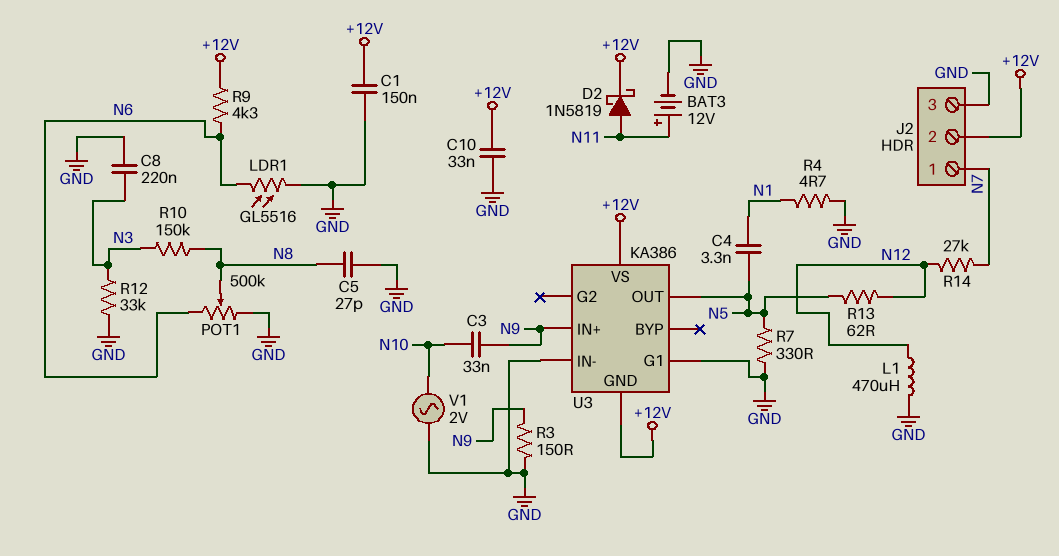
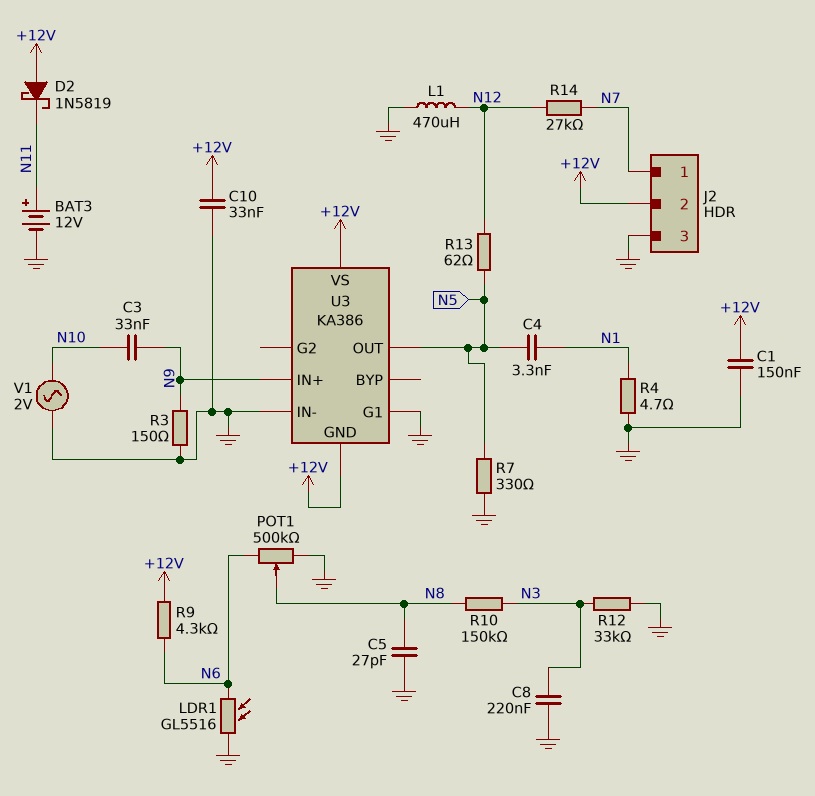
D2: schottky 1N5819 (A N11, K +12V) -> schottky 1N5819 (A +12V, K N11)

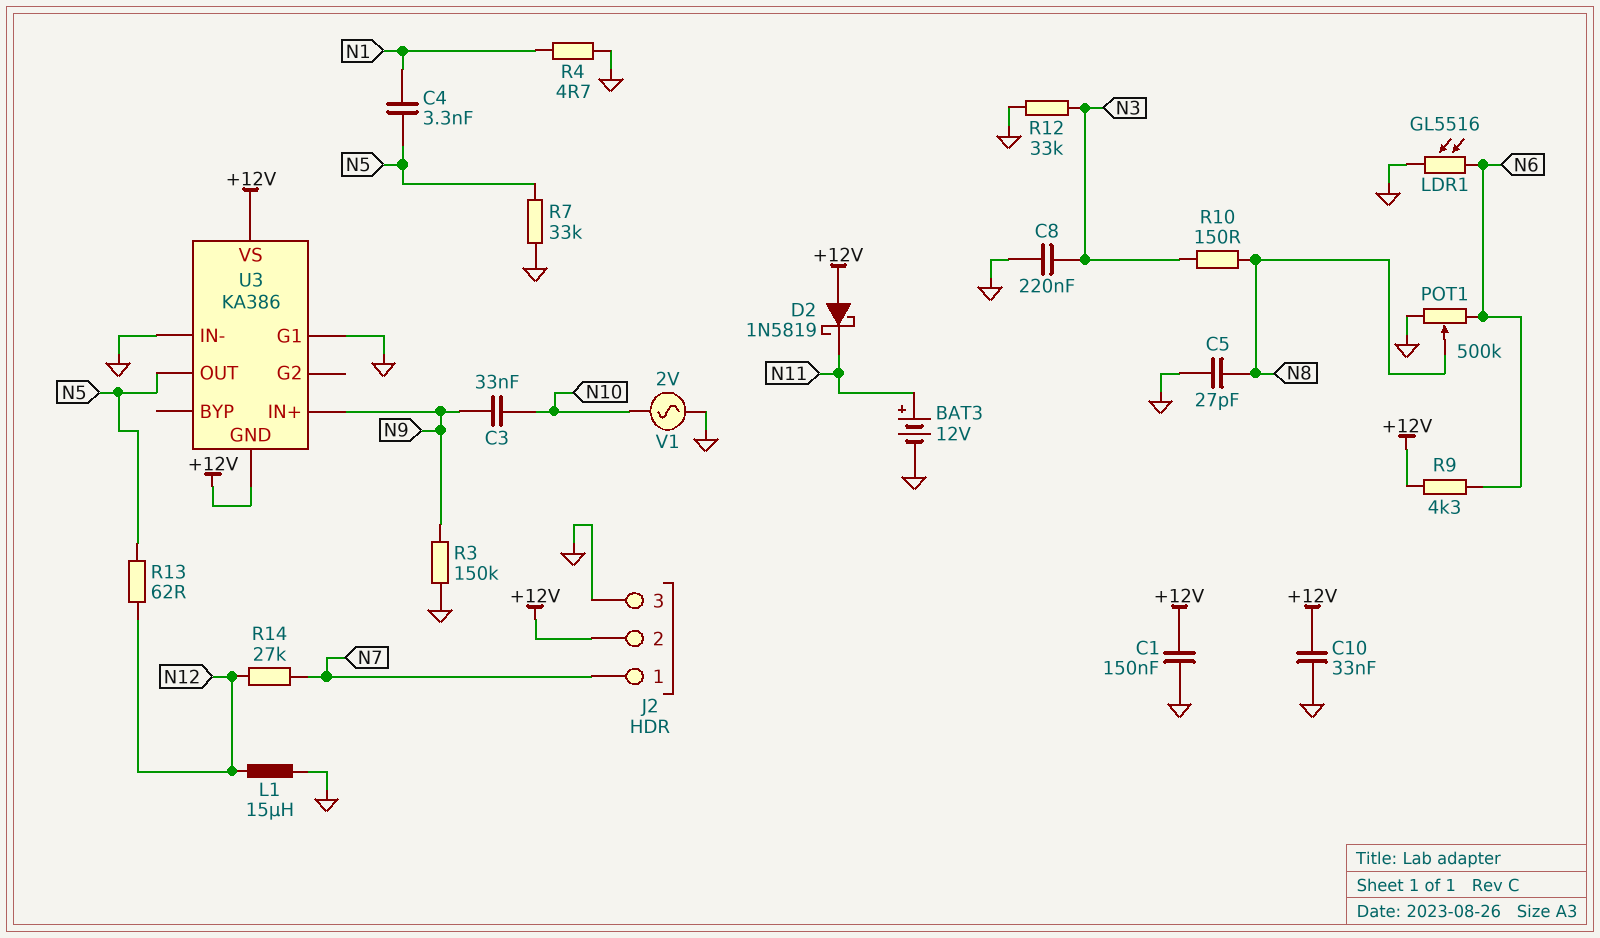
L1: 470uH (GND, N12) -> 15uH (GND, N12)
R3: 150 (GND, N9) -> 150k (GND, N9)
R7: 330 (GND, N5) -> 33k (GND, N5)
R10: 150k (N3, N8) -> 150 (N3, N8)

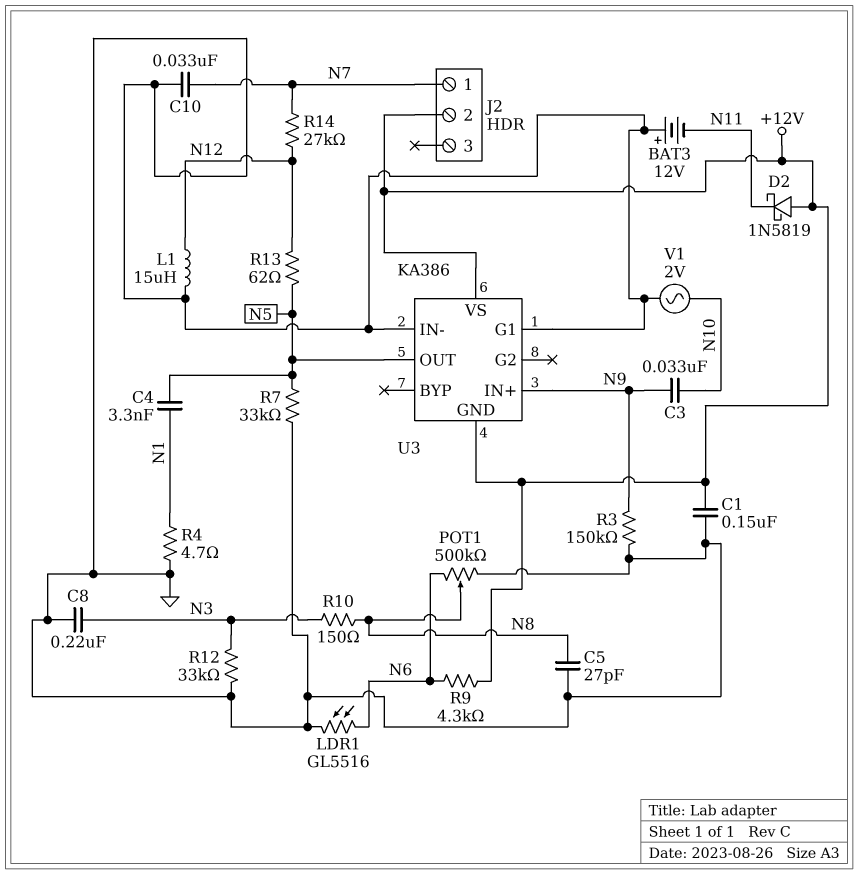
BAT3: 12V (plus N11, minus GND) -> 12V (plus GND, minus N11)
C10: 33nF (+12V, GND) -> 33nF (GND, N7)
J2 pin 3: GND -> none

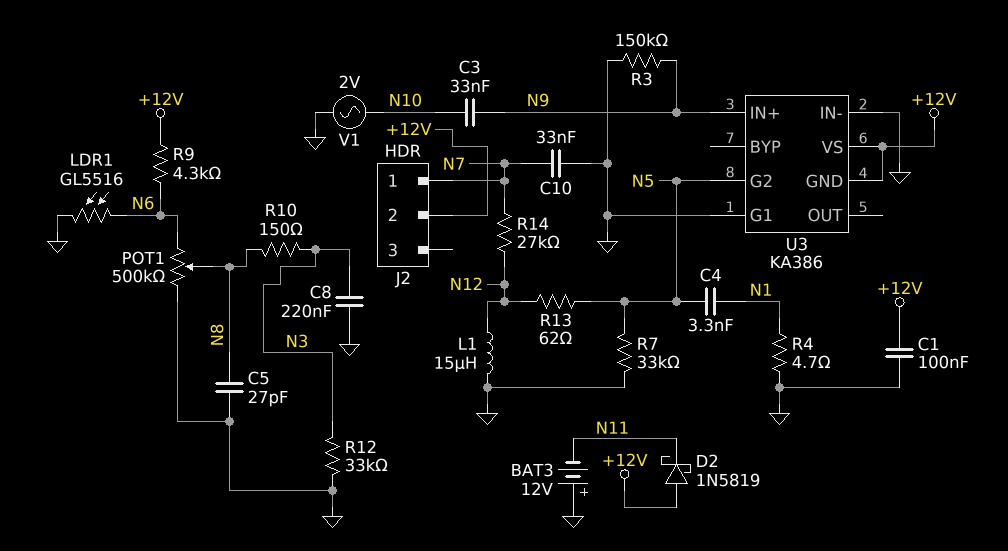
C1: 150nF (+12V, GND) -> 100nF (+12V, GND)
U3 pin G2: none -> N5
U3 pin OUT: N5 -> none

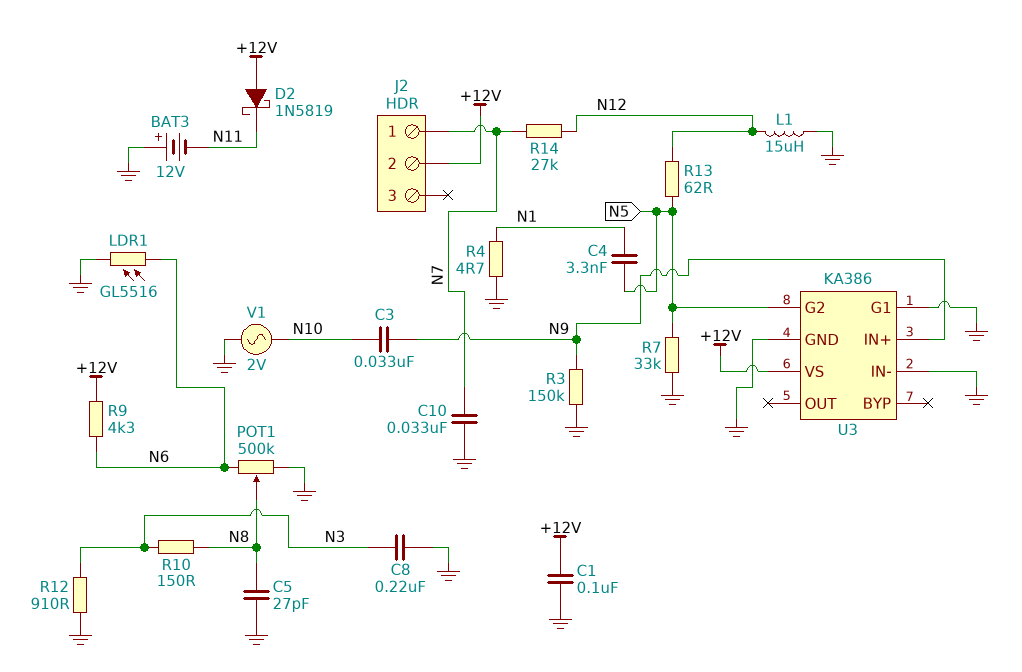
R12: 33k (GND, N3) -> 910 (GND, N3)
U3 pin GND: +12V -> GND

